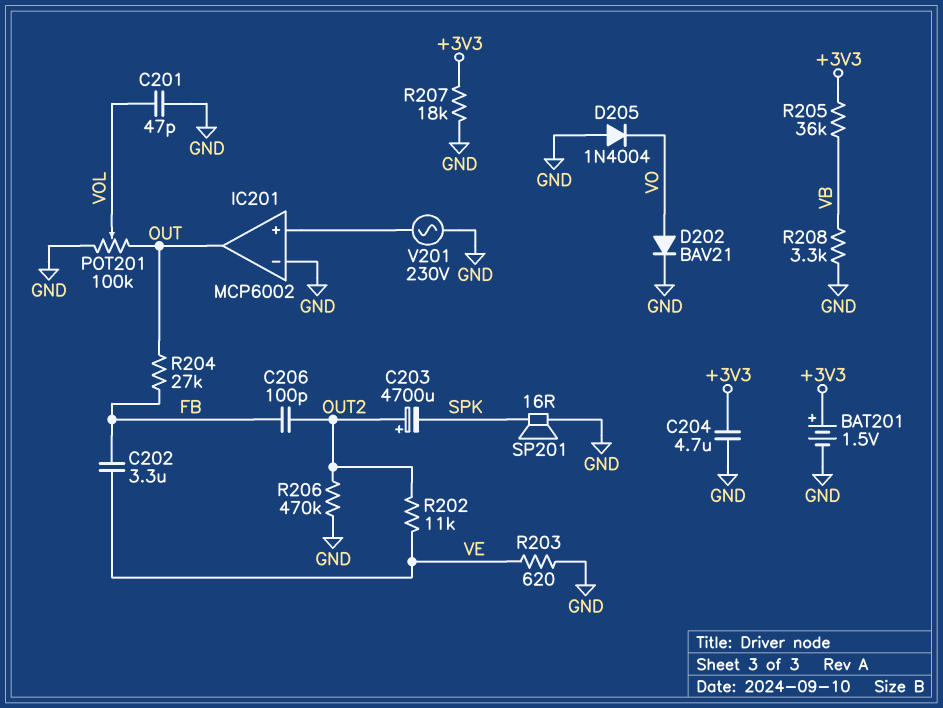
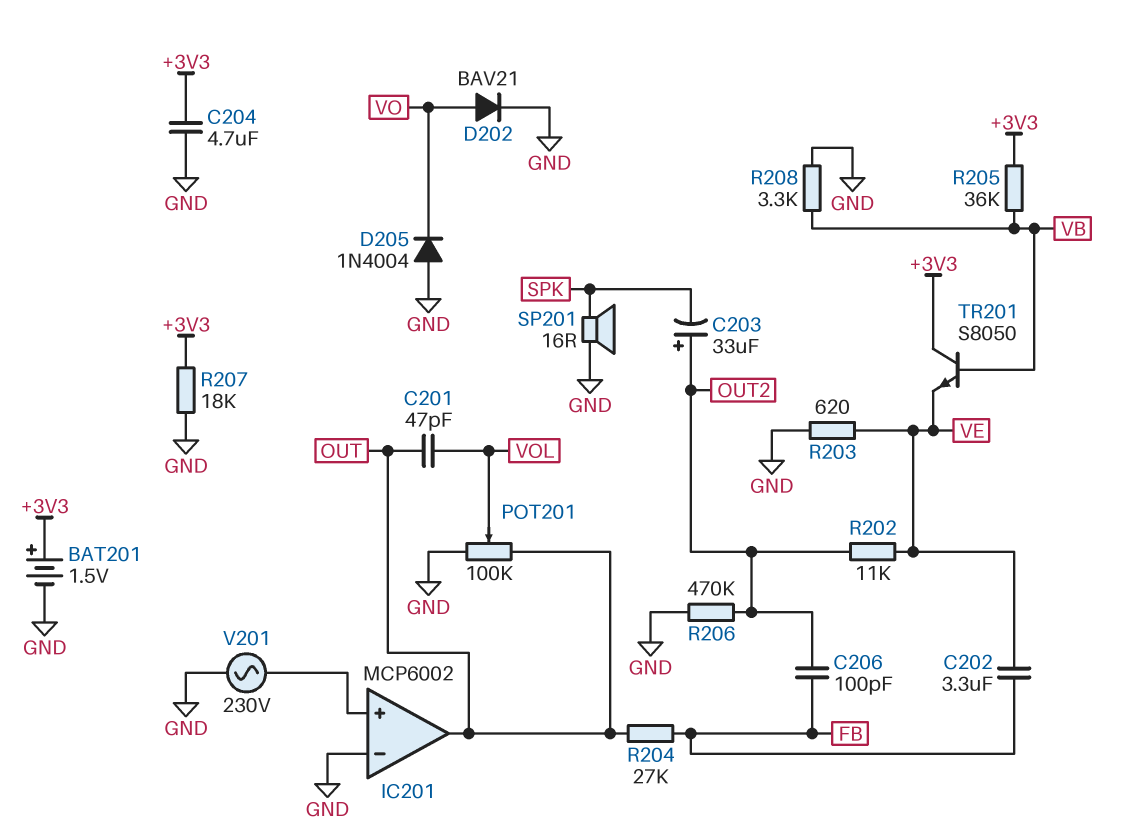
C201: 47pF (GND, VOL) -> 47pF (OUT, VOL)
C203: 4700uF (plus OUT2, minus SPK) -> 33uF (plus OUT2, minus SPK)
TR201: none -> NPN S8050 (B VB, C +3V3, E VE)

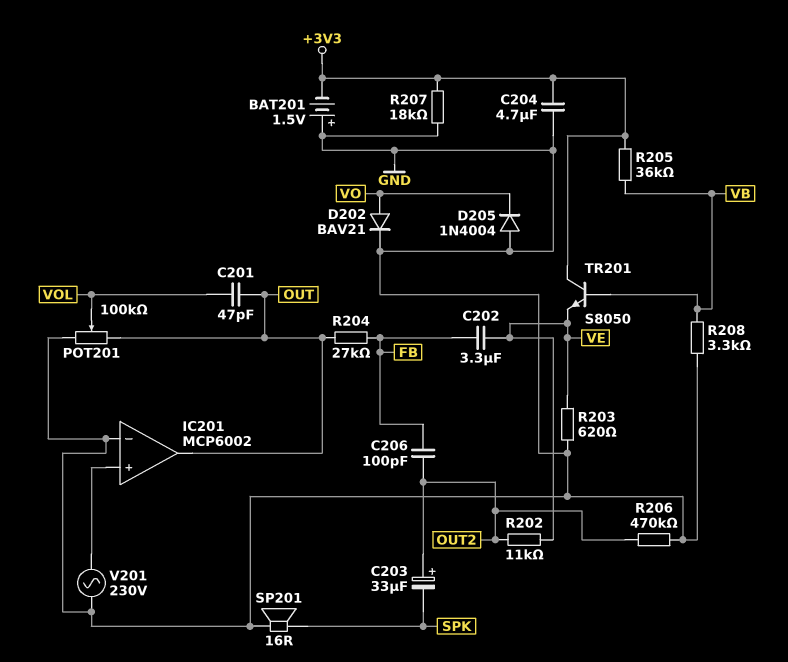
BAT201: 1.5V (plus +3V3, minus GND) -> 1.5V (plus GND, minus +3V3)

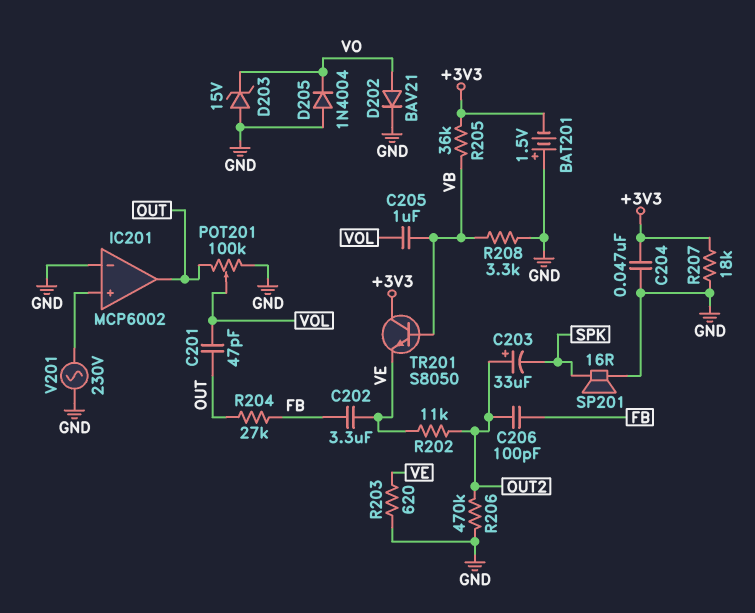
C204: 4.7uF (+3V3, GND) -> 47nF (+3V3, GND)
C205: none -> 1uF (VB, VOL)
D203: none -> zener 15V (A GND, K VO)

